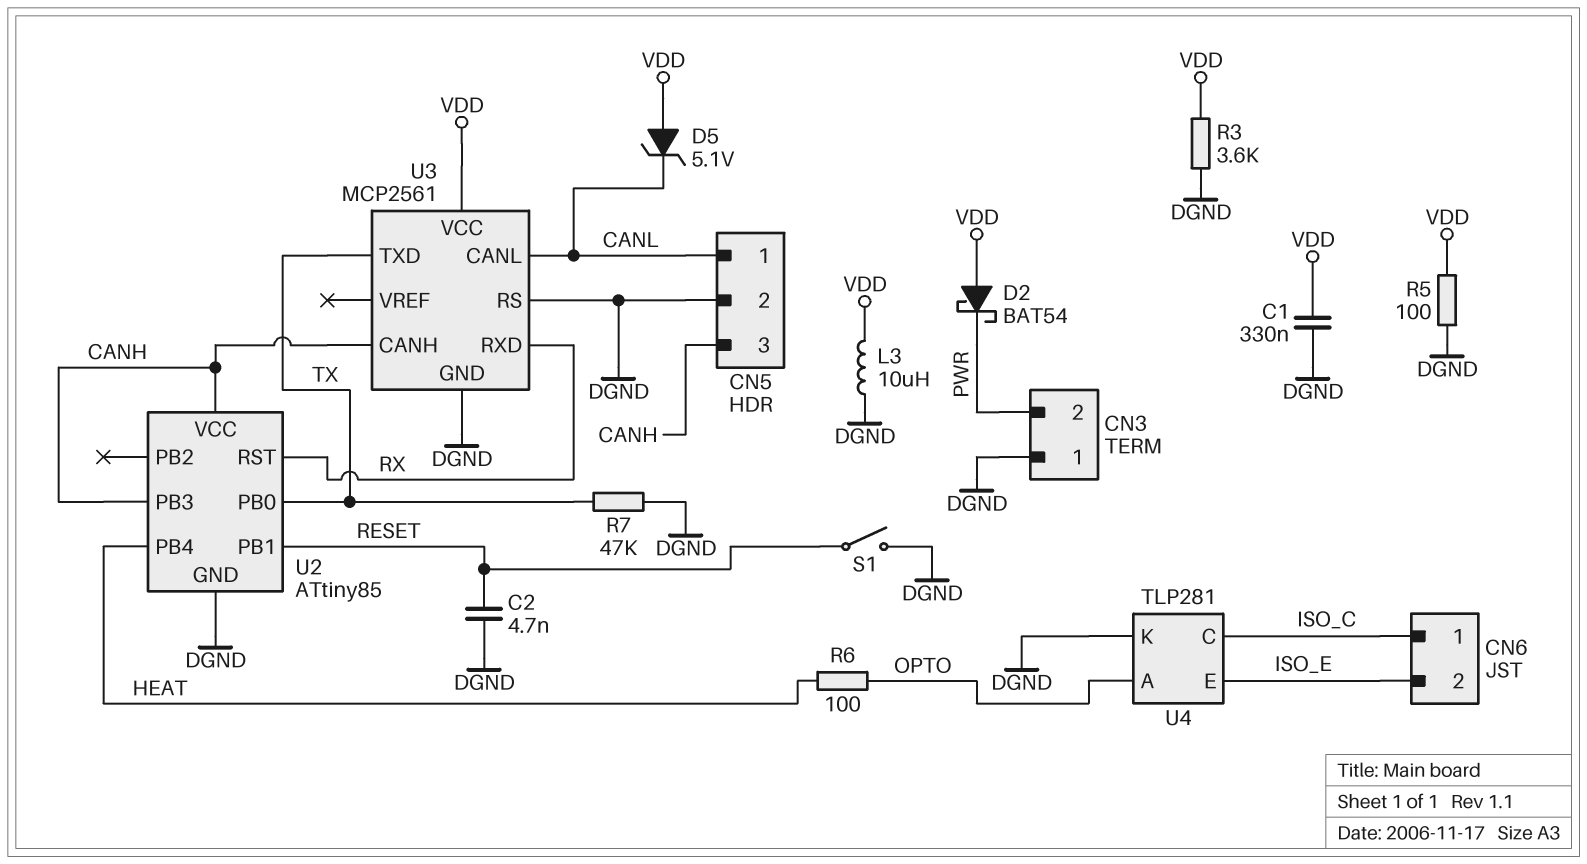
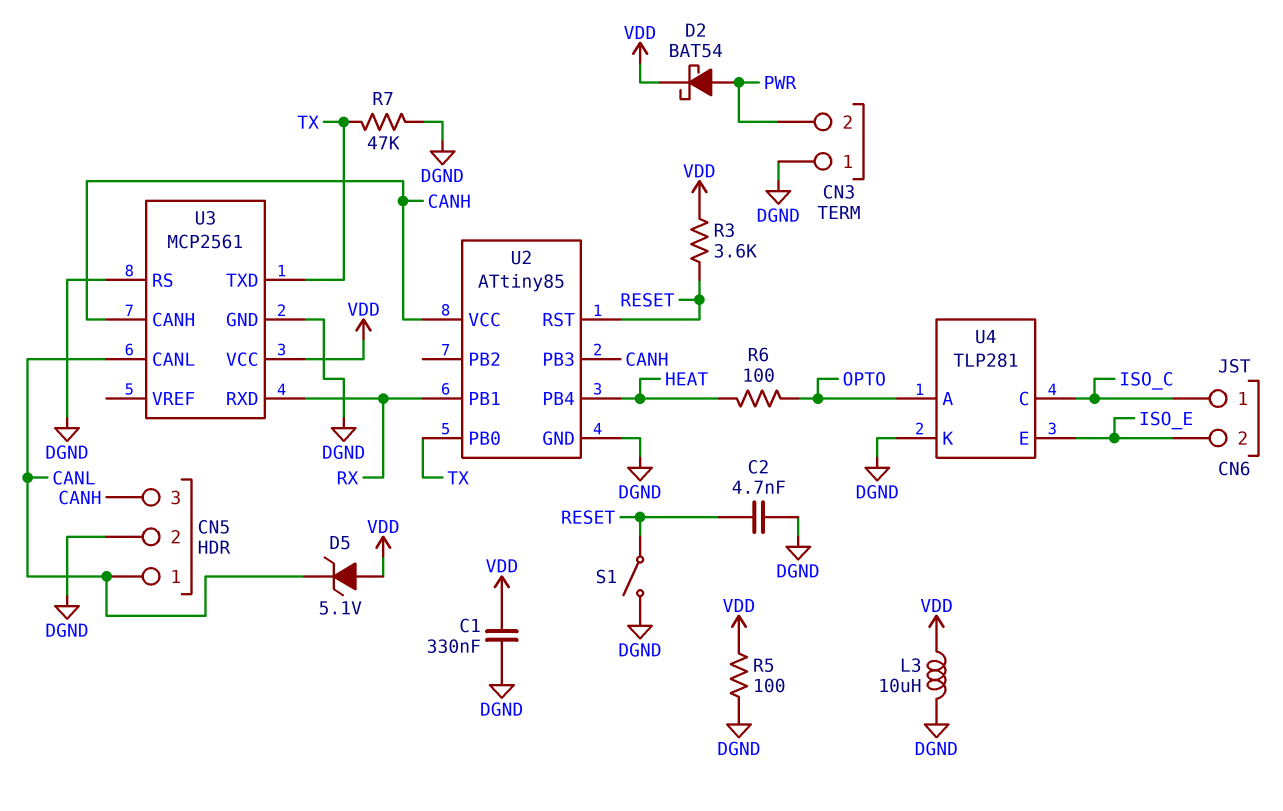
D2: schottky BAT54 (A VDD, K PWR) -> schottky BAT54 (A PWR, K VDD)
R3: 3.6k (DGND, VDD) -> 3.6k (RESET, VDD)
U2 pin PB1: RESET -> RX
U2 pin RST: RX -> RESET

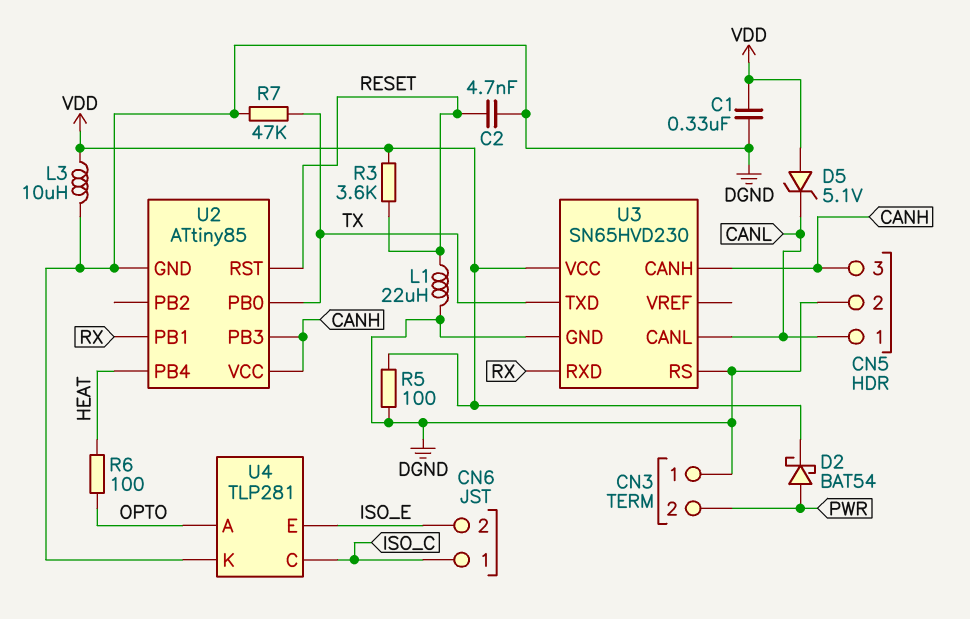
L1: none -> 22uH (DGND, RESET)
S1: switch (DGND, RESET) -> none
U3: MCP2561 -> SN65HVD230

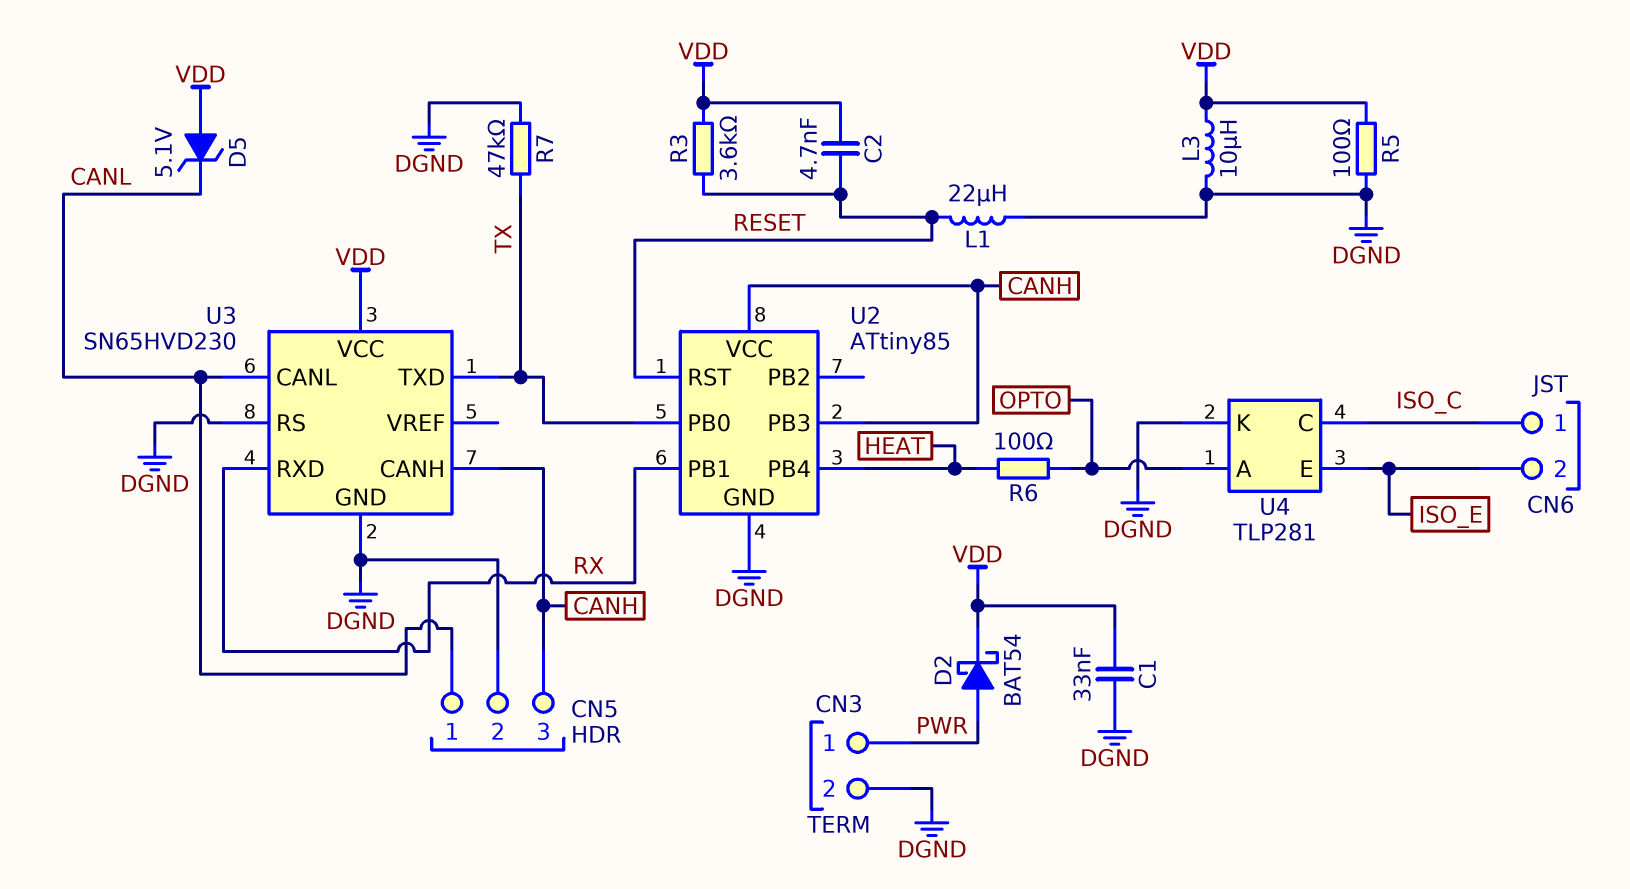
C1: 330nF (DGND, VDD) -> 33nF (DGND, VDD)
C2: 4.7nF (DGND, RESET) -> 4.7nF (RESET, VDD)
CN3 pin 1: DGND -> PWR
CN3 pin 2: PWR -> DGND

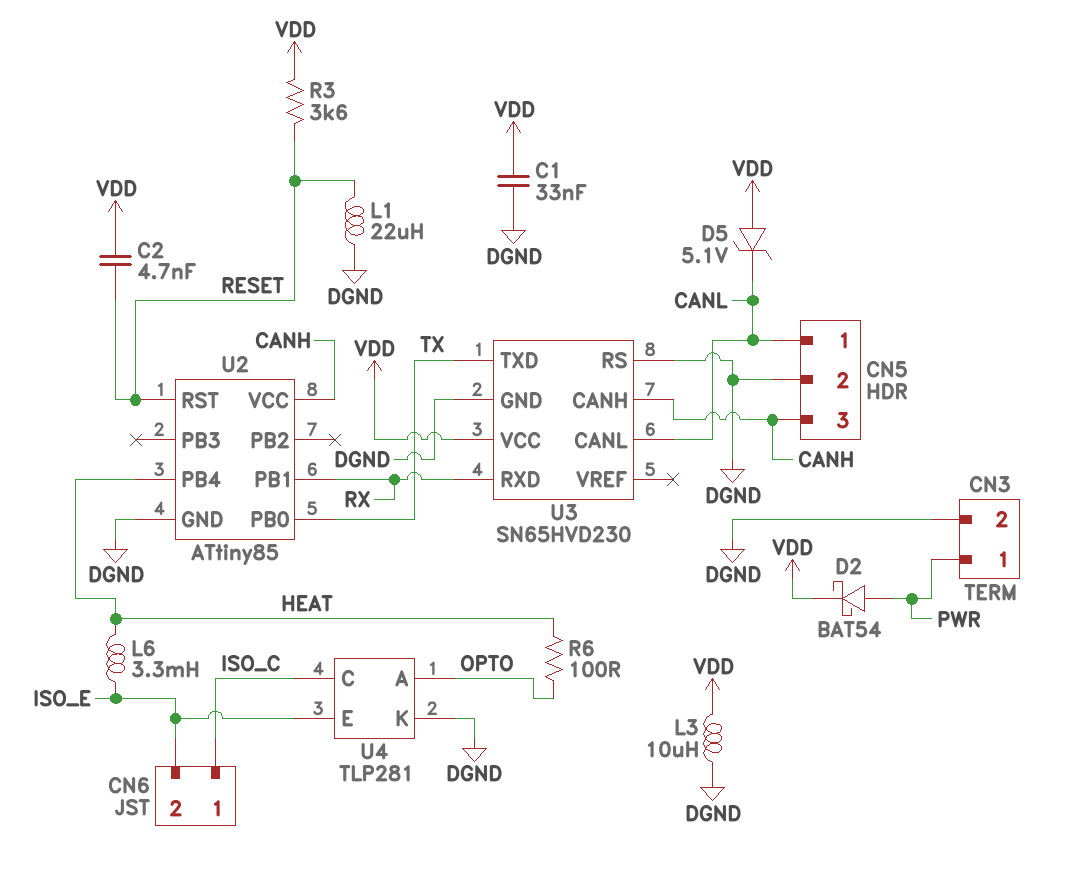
L6: none -> 3.3mH (HEAT, ISO_E)
R5: 100 (DGND, VDD) -> none
R7: 47k (DGND, TX) -> none
U2 pin PB3: CANH -> none

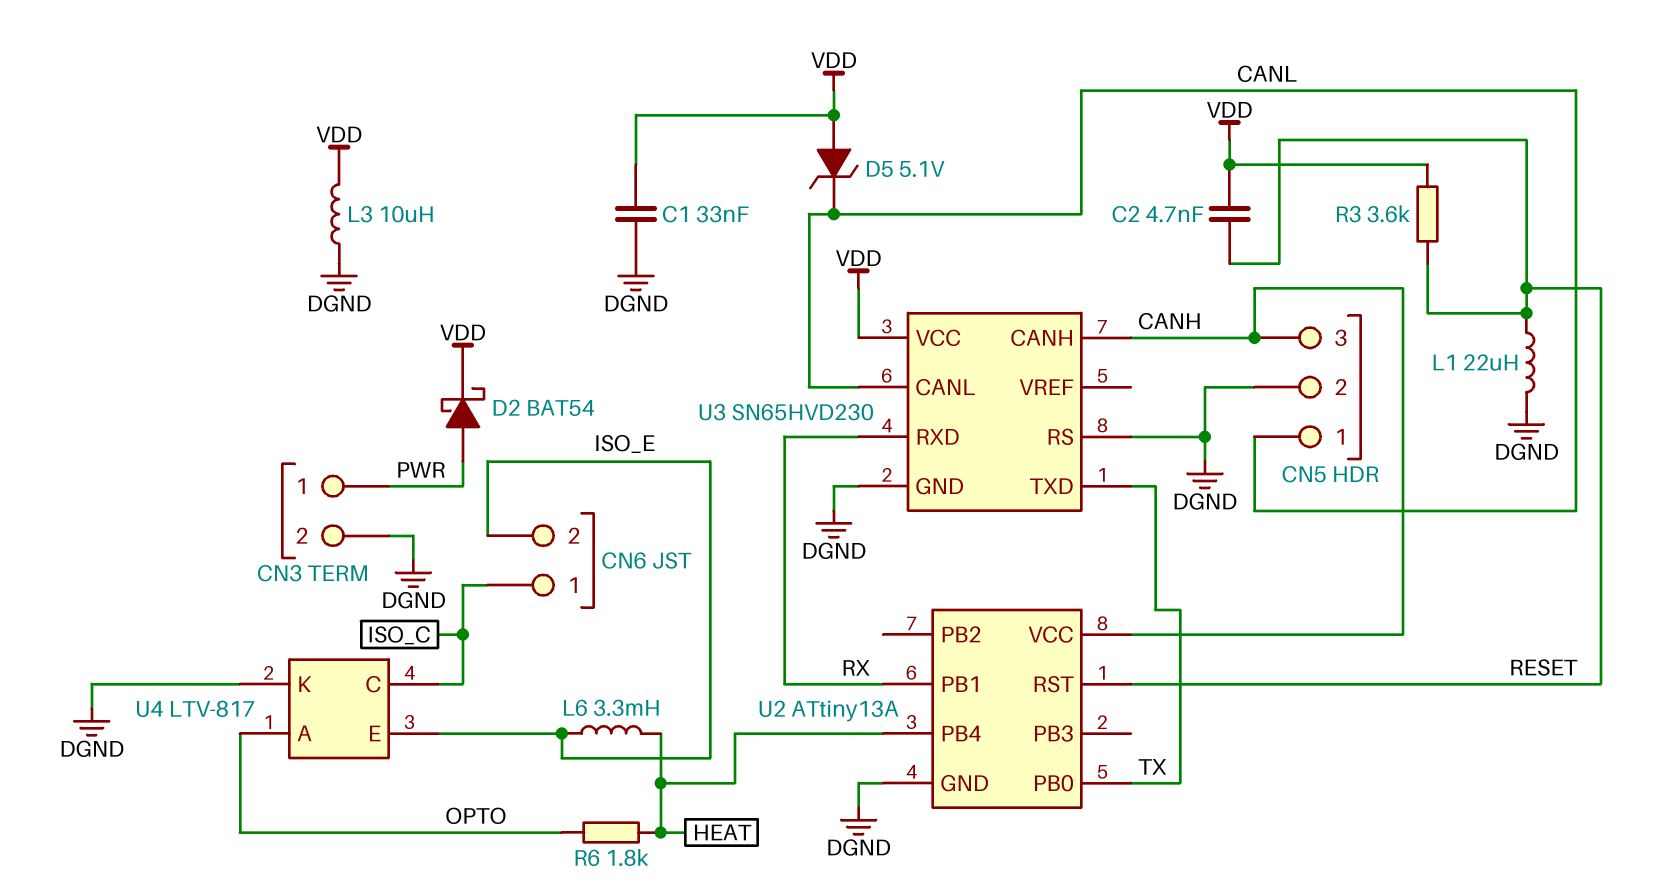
R6: 100 (HEAT, OPTO) -> 1.8k (HEAT, OPTO)
U2: ATtiny85 -> ATtiny13A
U4: TLP281 -> LTV-817

